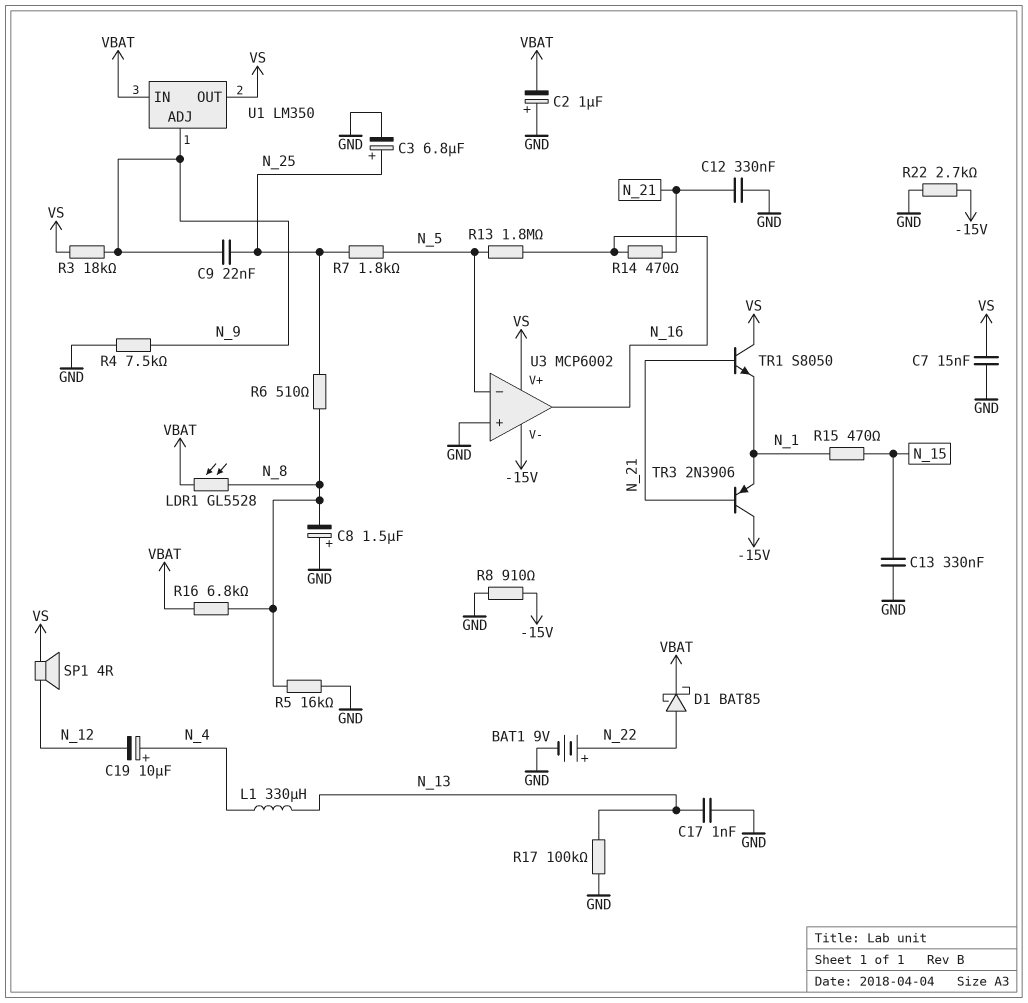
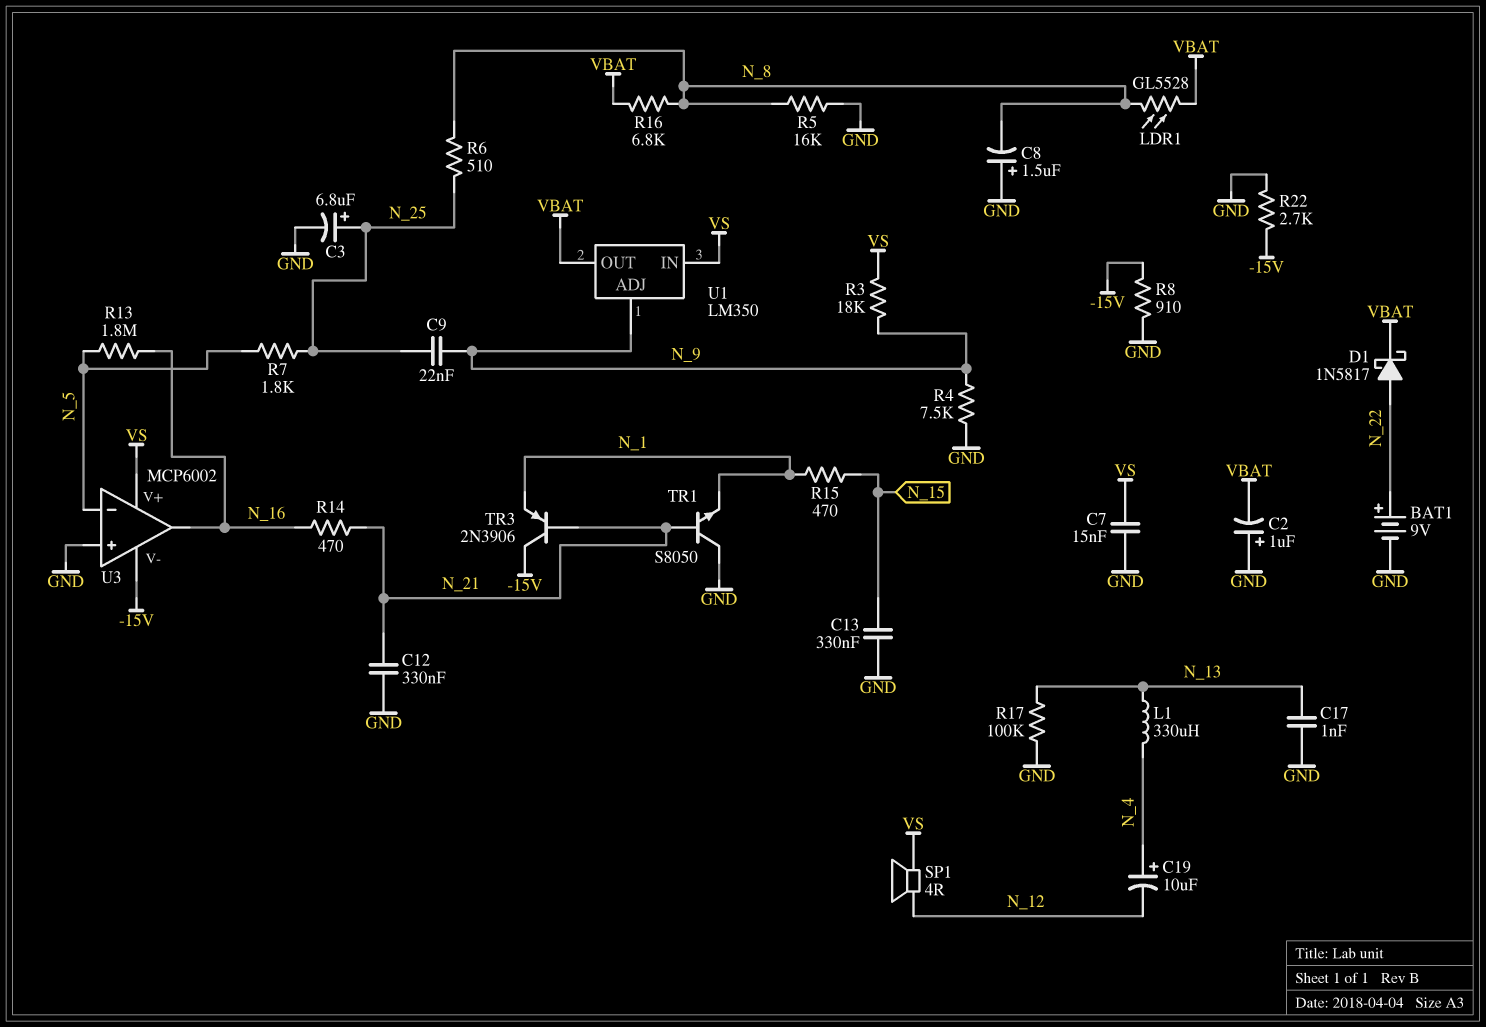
D1: schottky BAT85 (A N_22, K VBAT) -> schottky 1N5817 (A N_22, K VBAT)
TR1: NPN S8050 (B N_21, C VS, E N_1) -> NPN S8050 (B N_21, C GND, E N_1)
U1 pin IN: VBAT -> VS
U1 pin OUT: VS -> VBAT

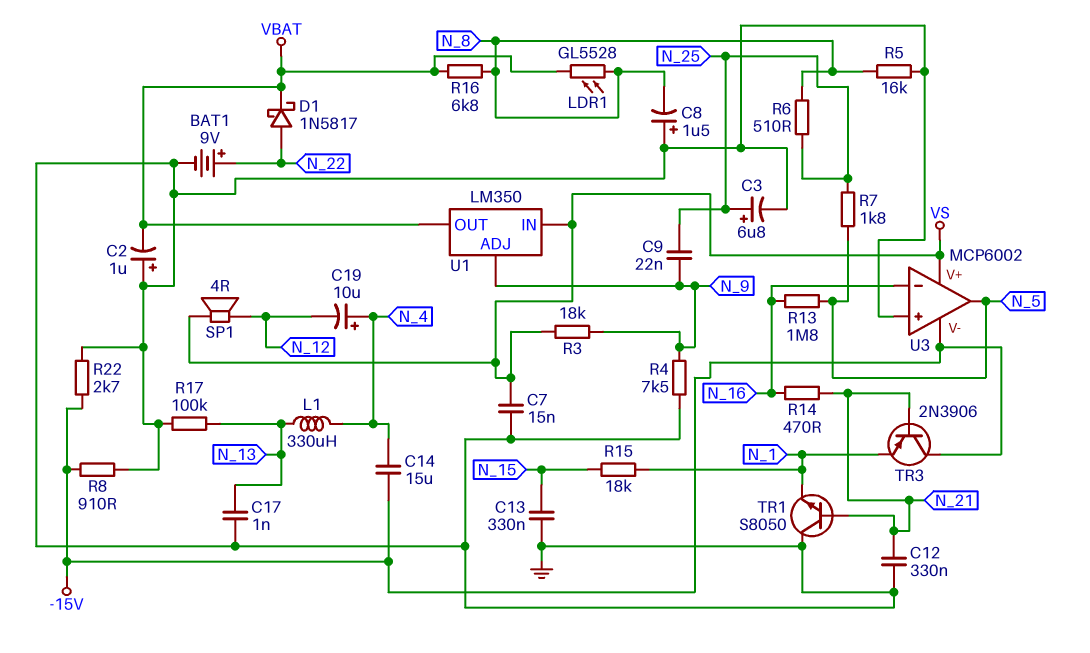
C14: none -> 15uF (-15V, N_4)
R15: 470 (N_1, N_15) -> 18k (N_1, N_15)
U3 pin in-: N_5 -> N_16
U3 pin out: N_16 -> N_5

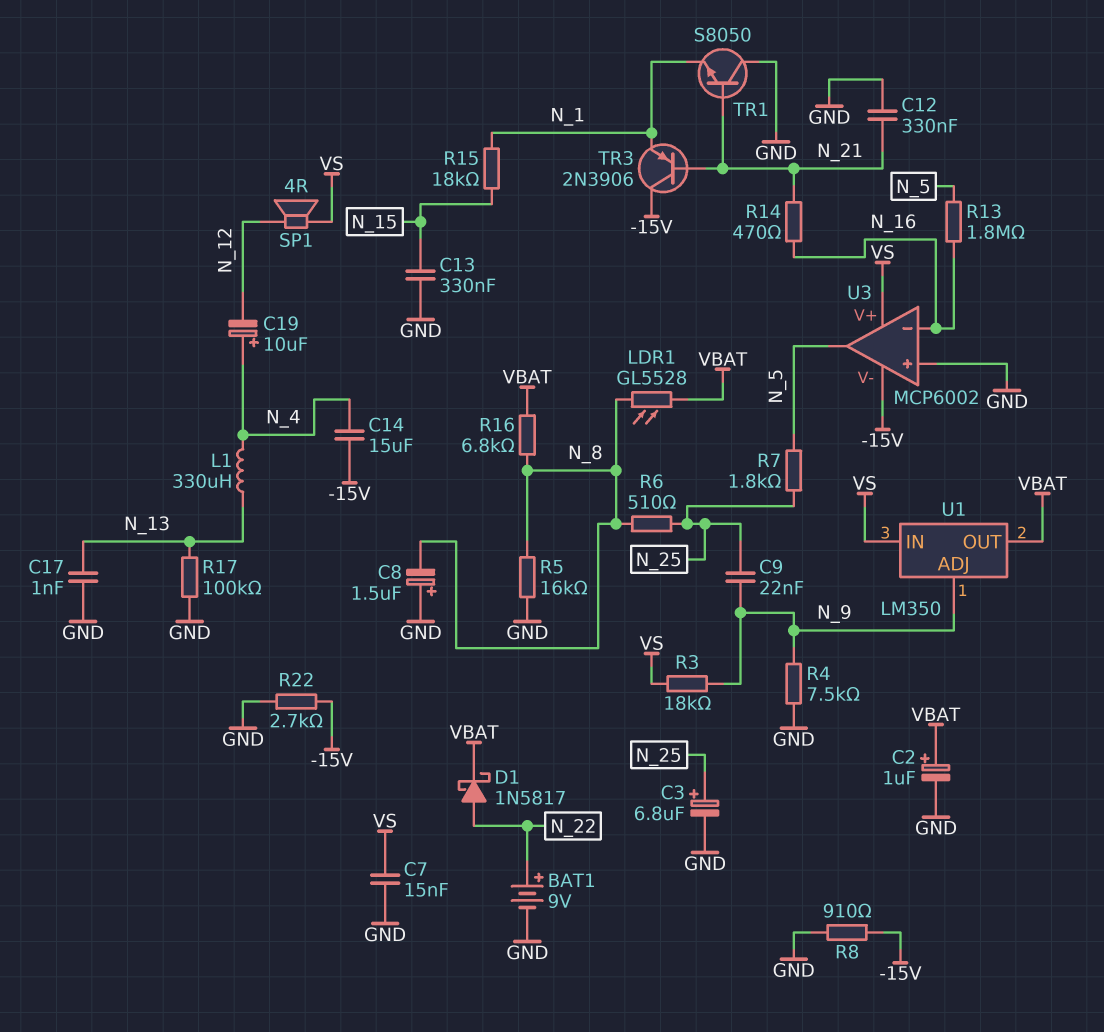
C2: 1uF (plus GND, minus VBAT) -> 1uF (plus VBAT, minus GND)

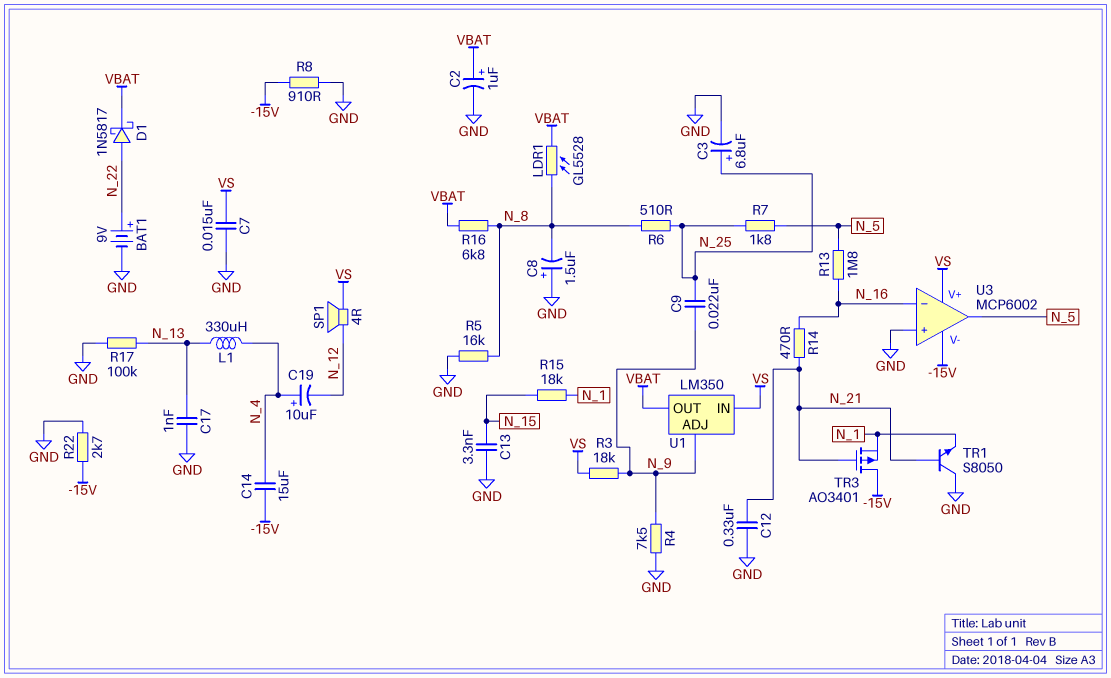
C13: 330nF (GND, N_15) -> 3.3nF (GND, N_15)
TR3: PNP 2N3906 (B N_21, C -15V, E N_1) -> PMOS AO3401 (G N_21, D -15V, S N_1)

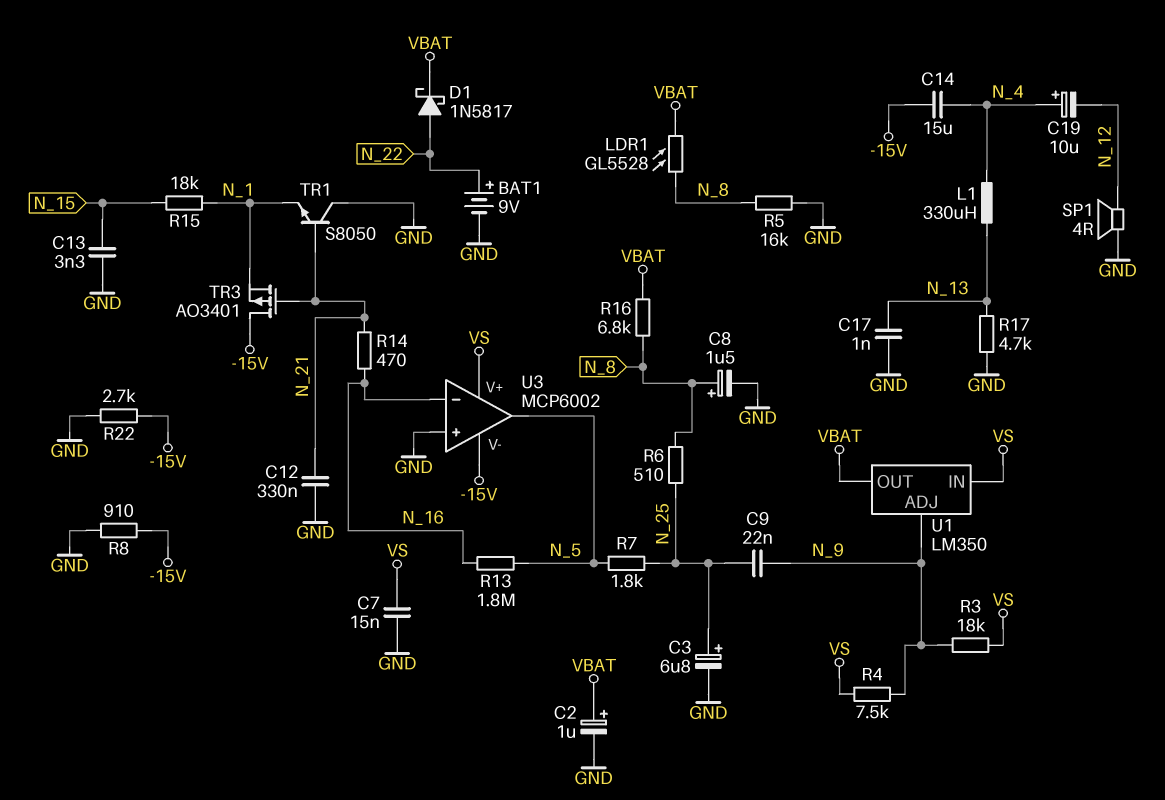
C8: 1.5uF (plus GND, minus N_8) -> 1.5uF (plus N_8, minus GND)
R4: 7.5k (GND, N_9) -> 7.5k (N_9, VS)
R17: 100k (GND, N_13) -> 4.7k (GND, N_13)
SP1: speaker 4R (N_12, VS) -> speaker 4R (GND, N_12)

